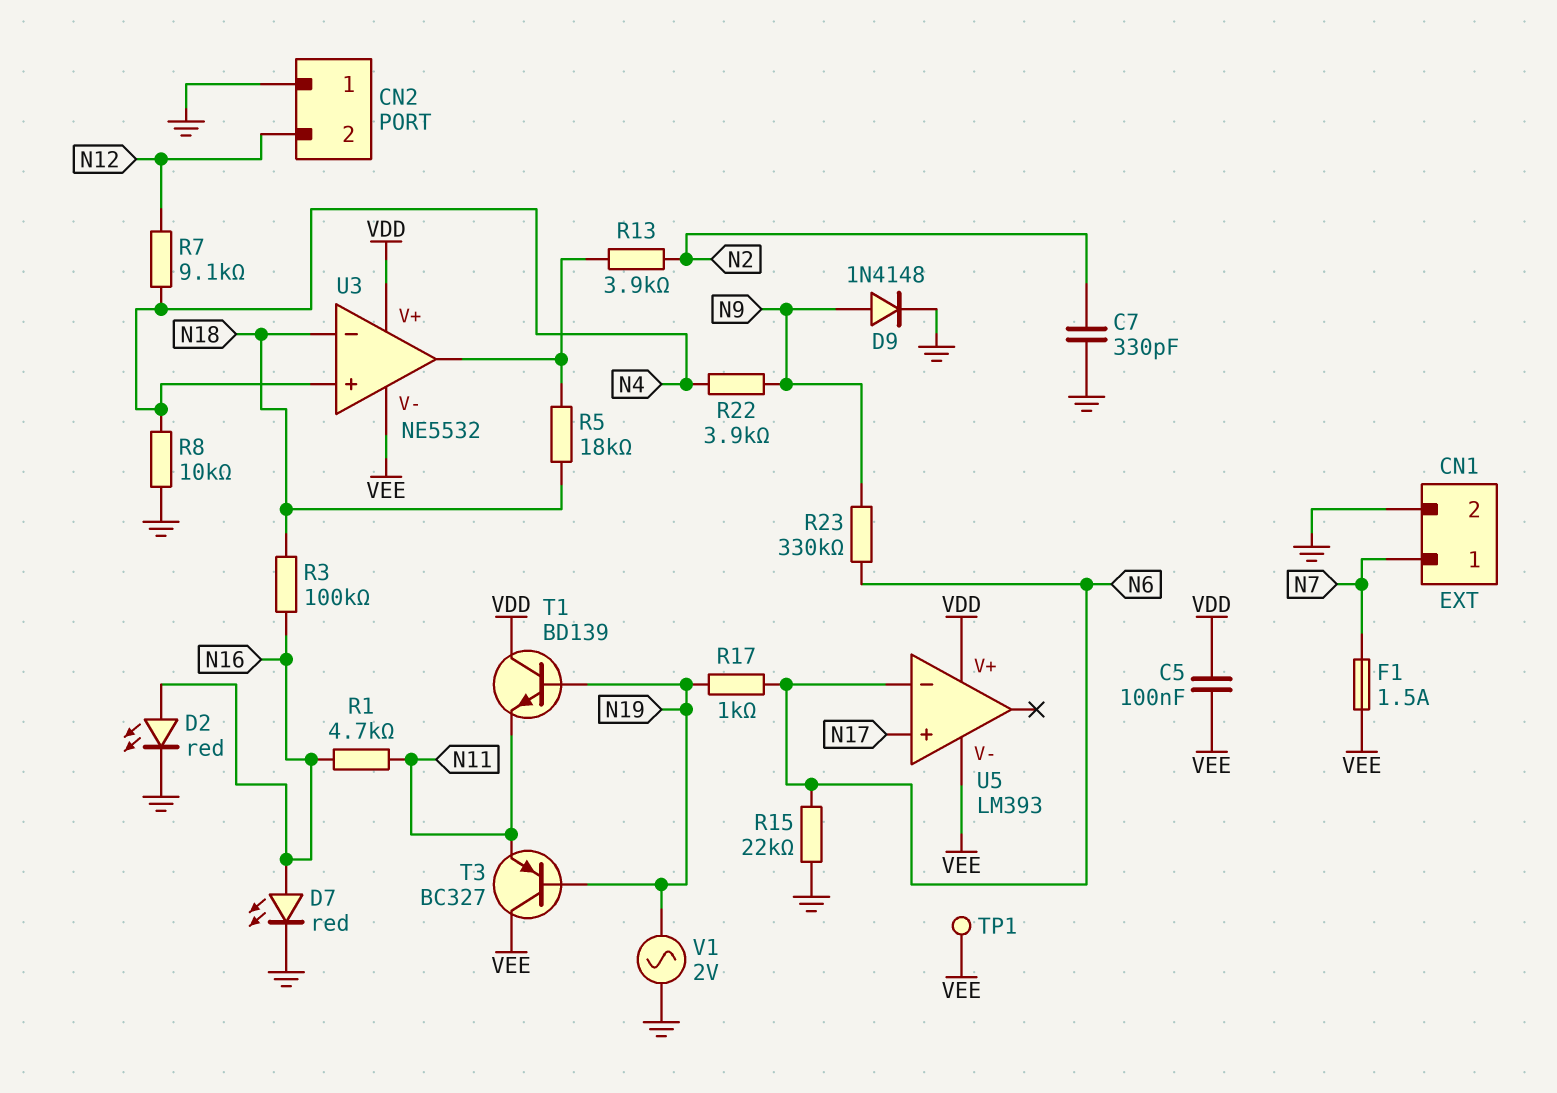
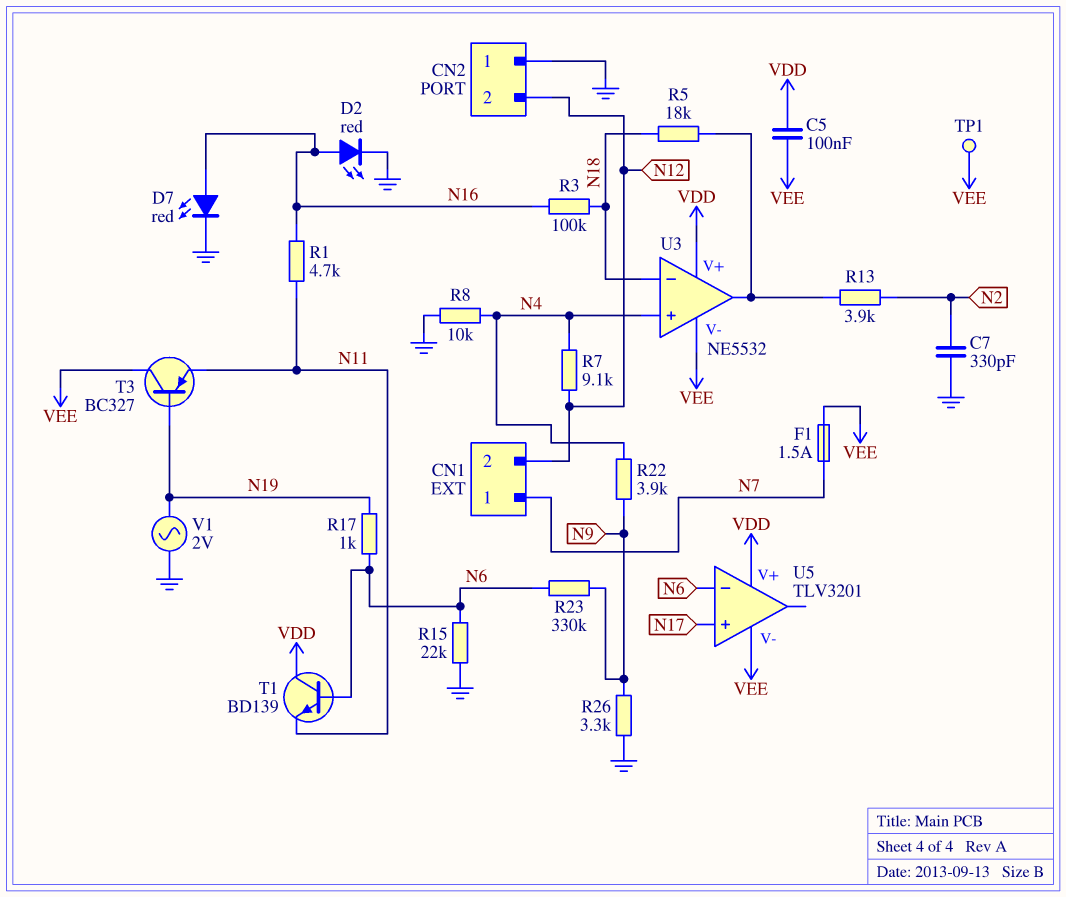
CN1 pin 2: GND -> N12
D9: diode 1N4148 (A N9, K GND) -> none
R26: none -> 3.3k (GND, N9)
T1: NPN BD139 (B N19, C VDD, E N11) -> NPN BD139 (B N6, C VDD, E N11)
U5: LM393 -> TLV3201

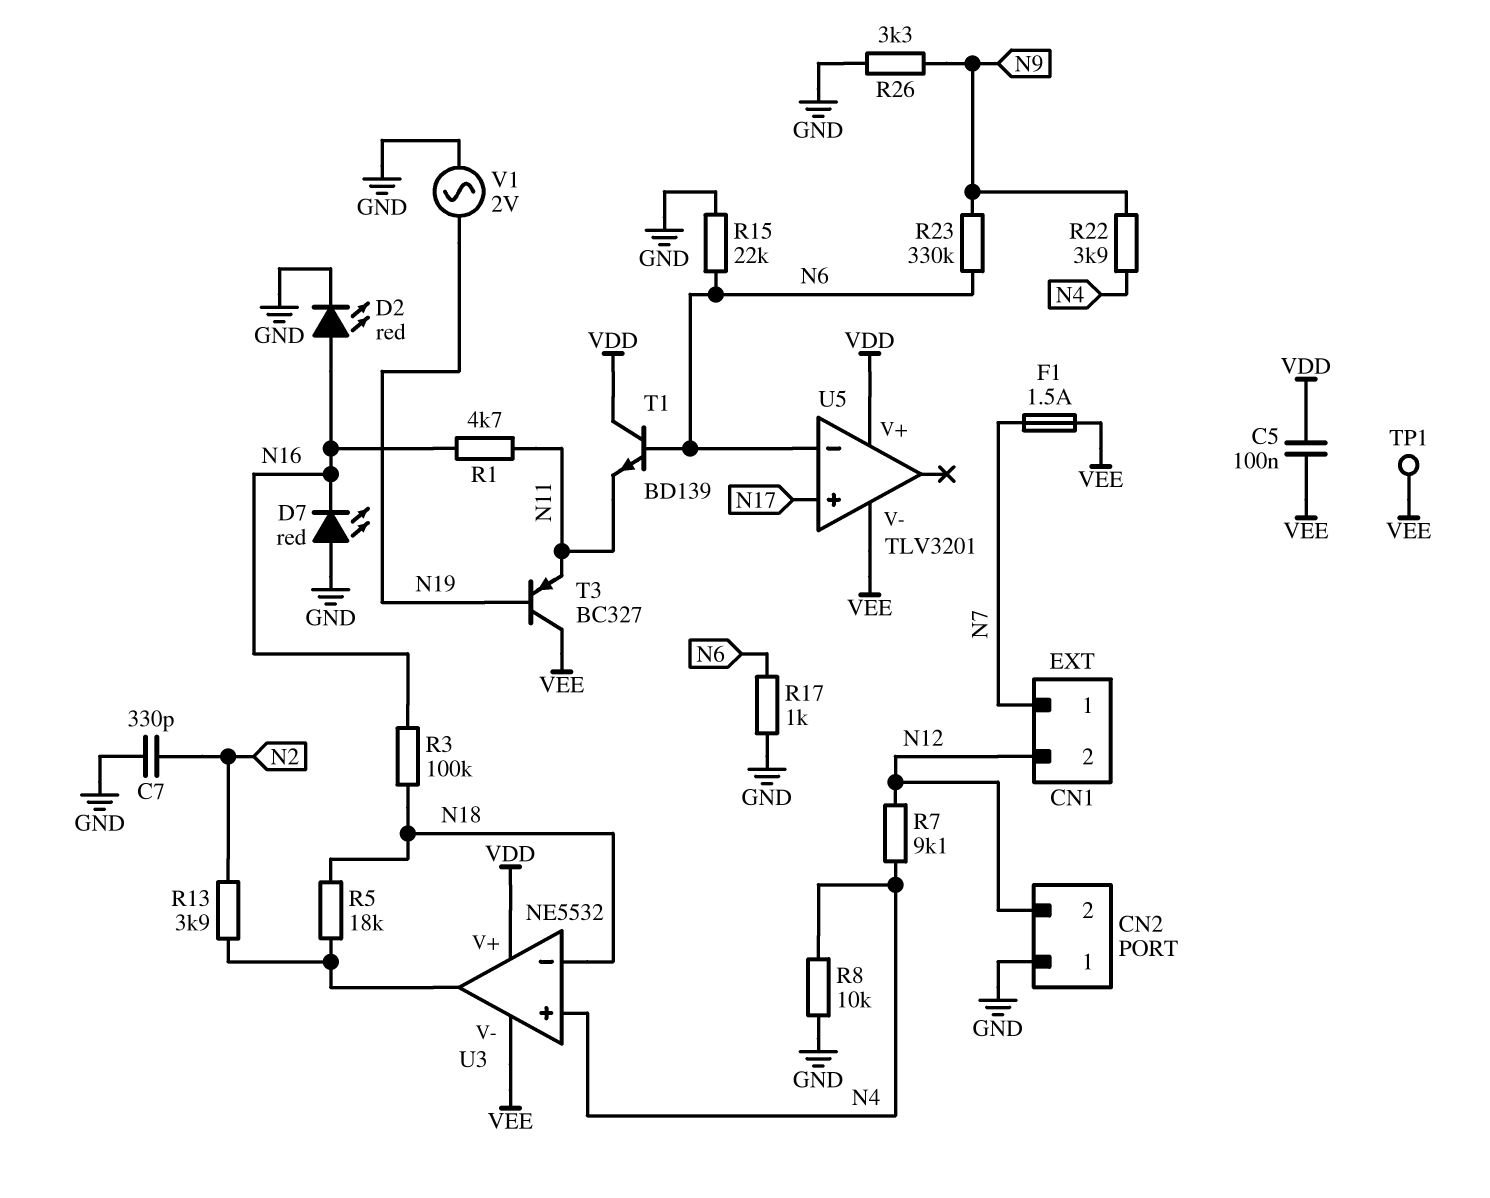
D7: LED red (A N16, K GND) -> LED red (A GND, K N16)
R17: 1k (N6, N19) -> 1k (GND, N6)

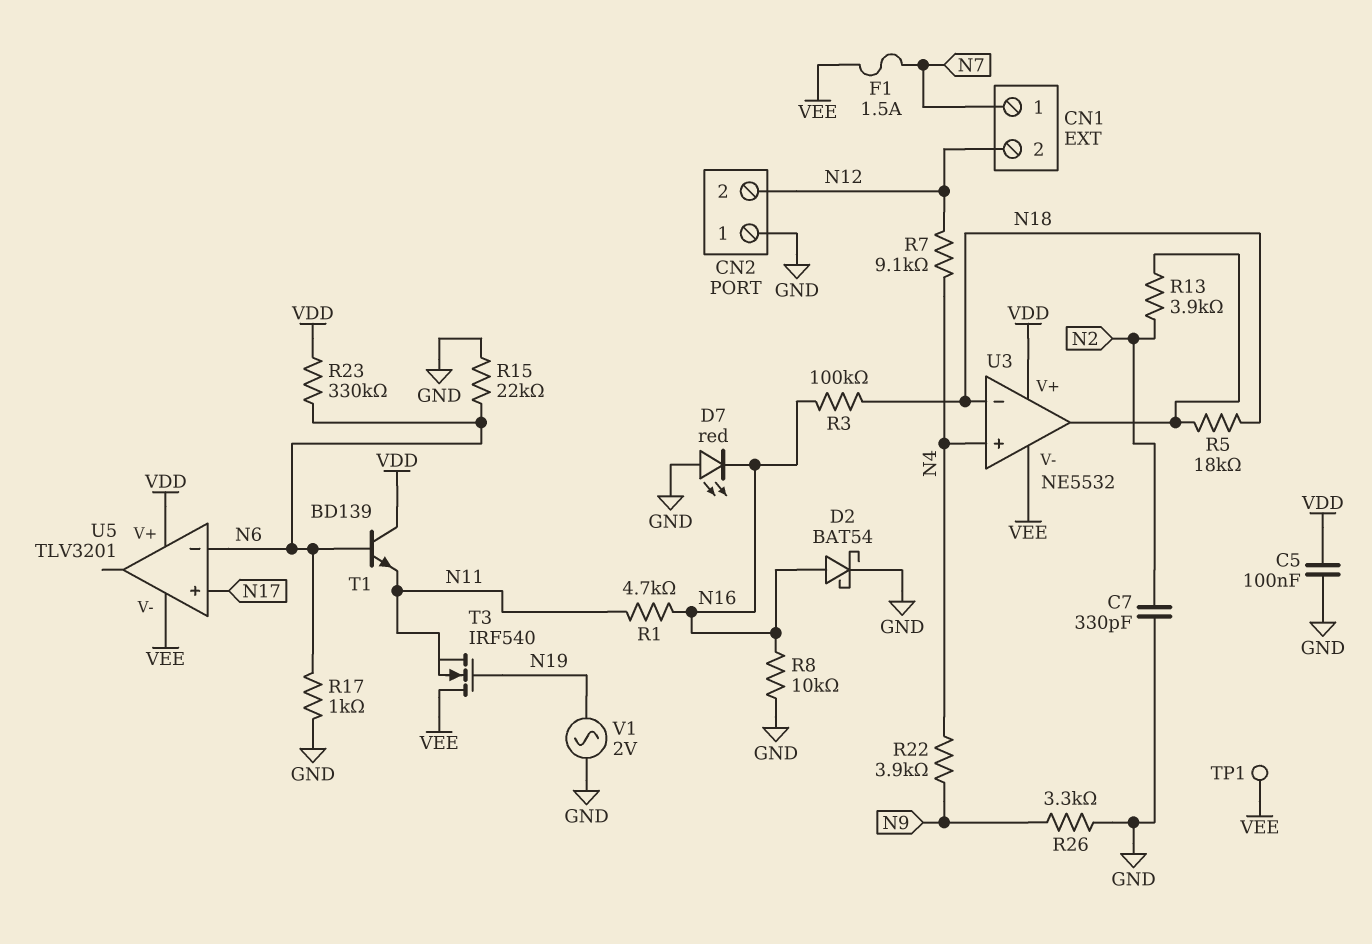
C5: 100nF (VDD, VEE) -> 100nF (GND, VDD)
D2: LED red (A N16, K GND) -> schottky BAT54 (A N16, K GND)
R8: 10k (GND, N4) -> 10k (GND, N16)
R23: 330k (N6, N9) -> 330k (N6, VDD)
T3: PNP BC327 (B N19, C VEE, E N11) -> NMOS IRF540 (G N19, D VEE, S N11)

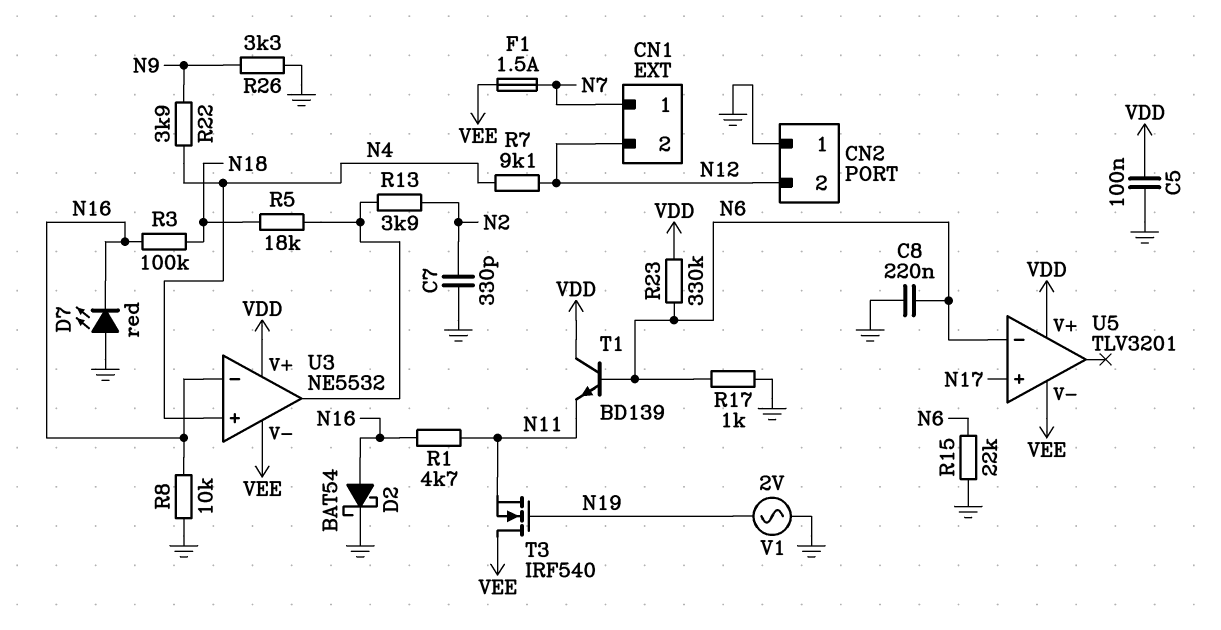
C8: none -> 220nF (GND, N6)
TP1: test point (VEE) -> none
U3 pin in-: N18 -> N16

